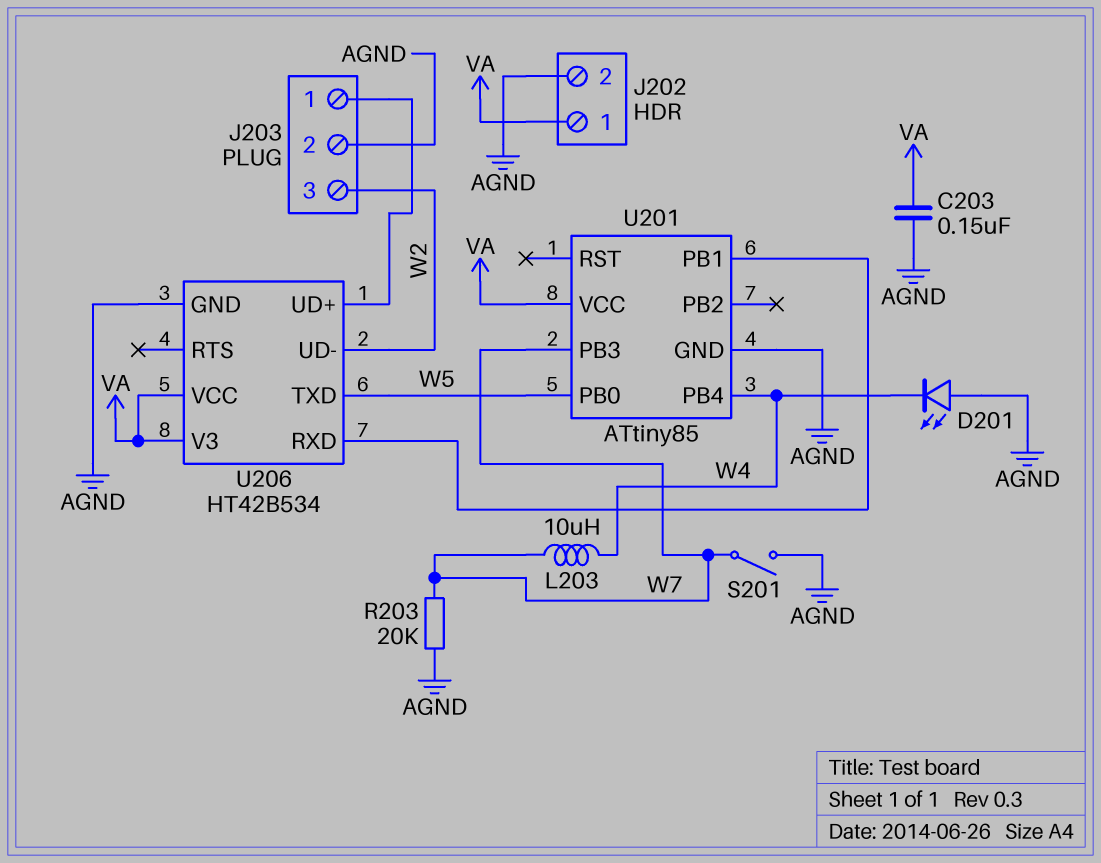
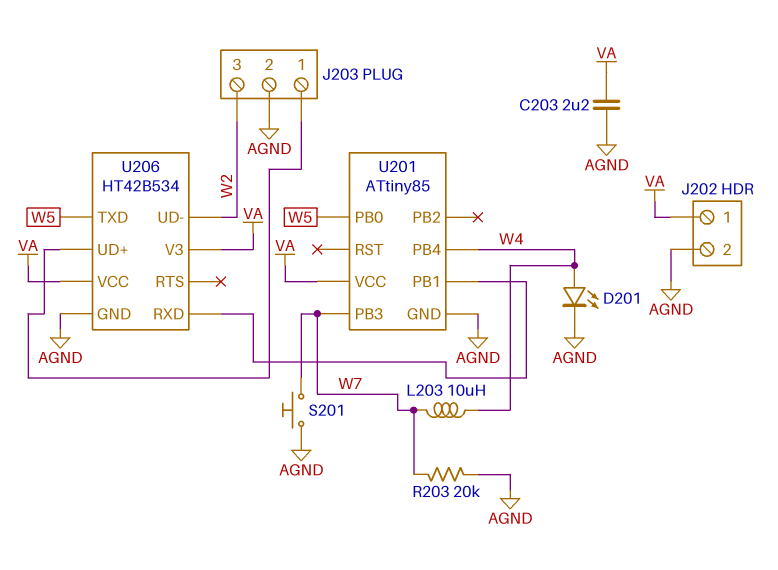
C203: 150nF (AGND, VA) -> 2.2uF (AGND, VA)
D201: LED (A AGND, K W4) -> LED (A W4, K AGND)
S201: switch (AGND, W7) -> button (AGND, W7)

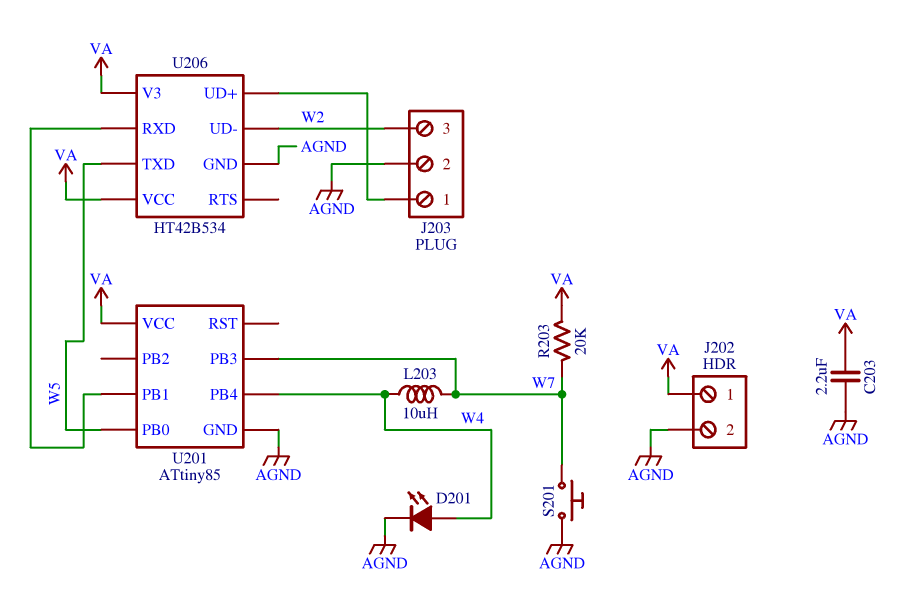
R203: 20k (AGND, W7) -> 20k (VA, W7)

